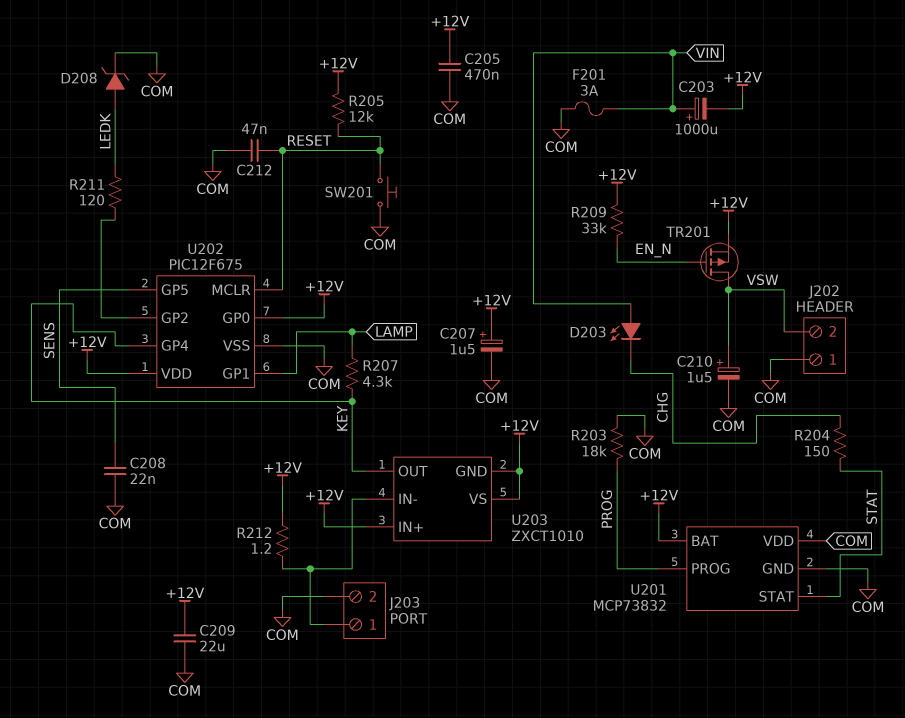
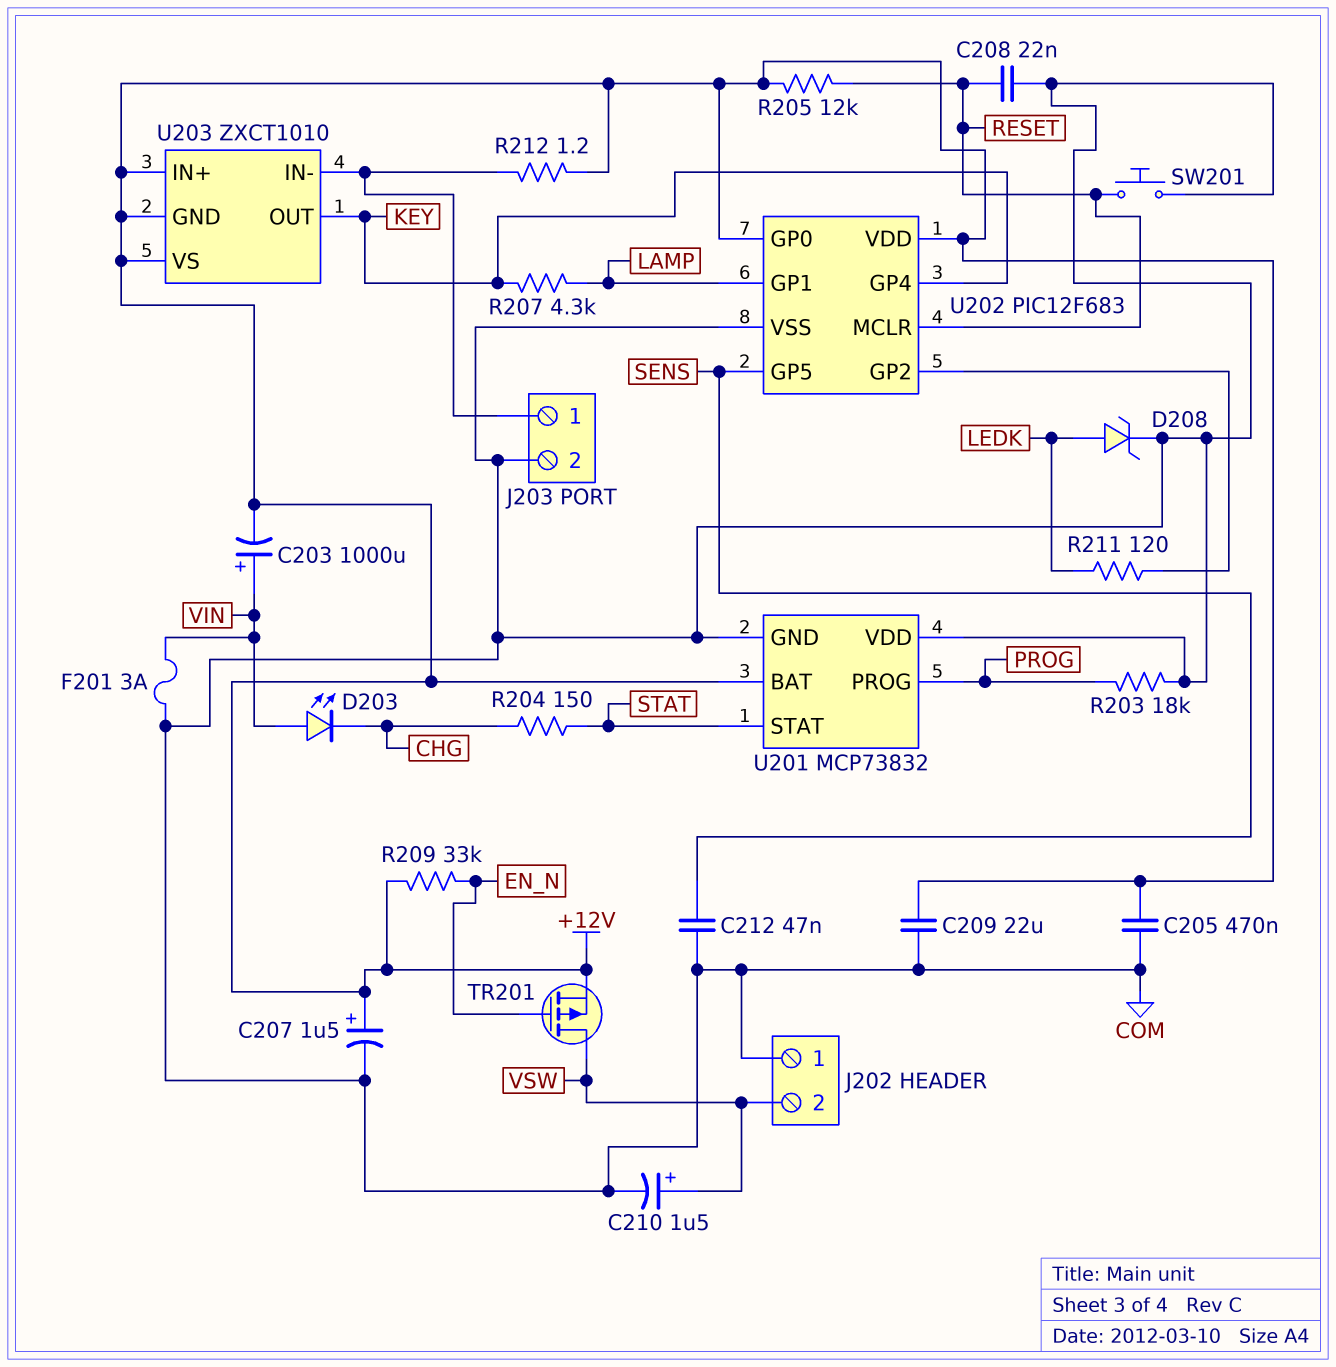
C208: 22nF (COM, SENS) -> 22nF (COM, RESET)
C212: 47nF (COM, RESET) -> 47nF (COM, SENS)
U202: PIC12F675 -> PIC12F683

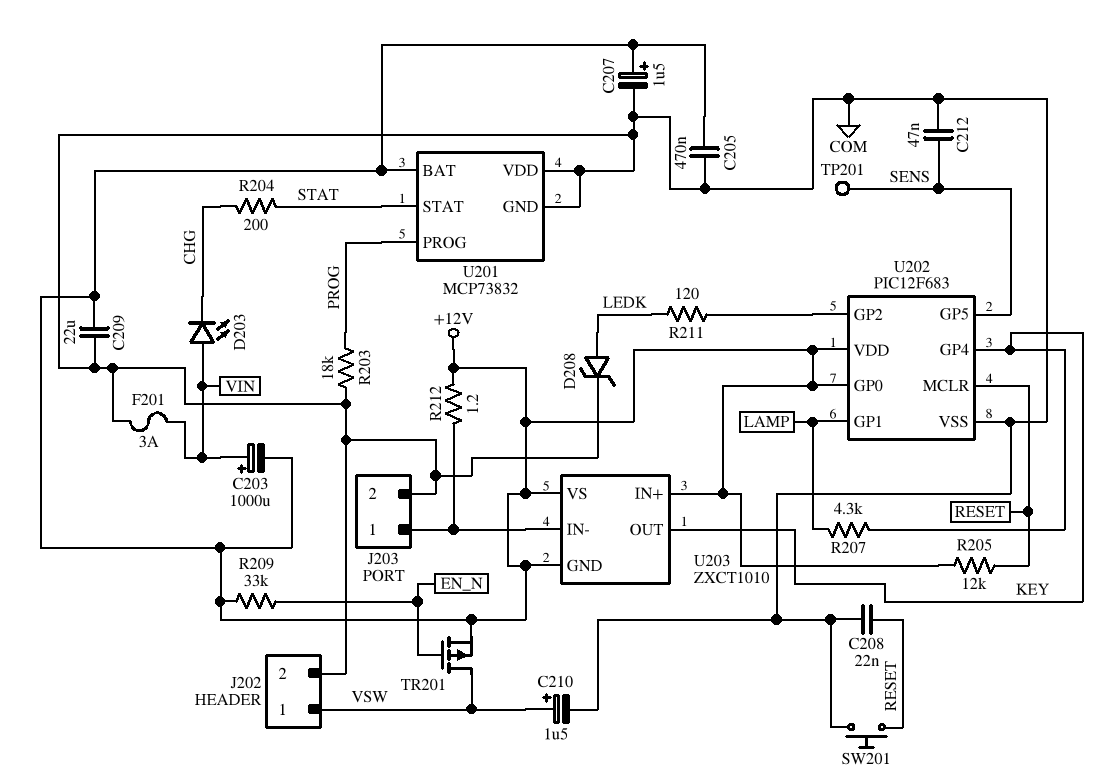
J202 pin 1: COM -> VSW
J202 pin 2: VSW -> COM
R204: 150 (CHG, STAT) -> 200 (CHG, STAT)
TP201: none -> test point (SENS)

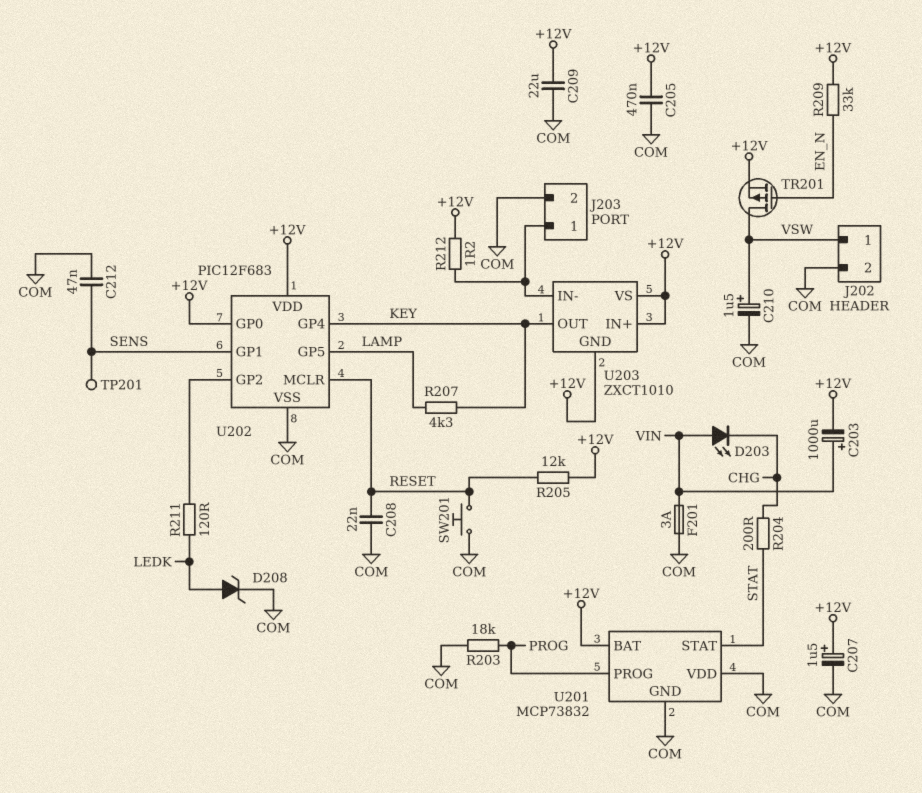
U202 pin GP1: LAMP -> SENS
U202 pin GP5: SENS -> LAMP

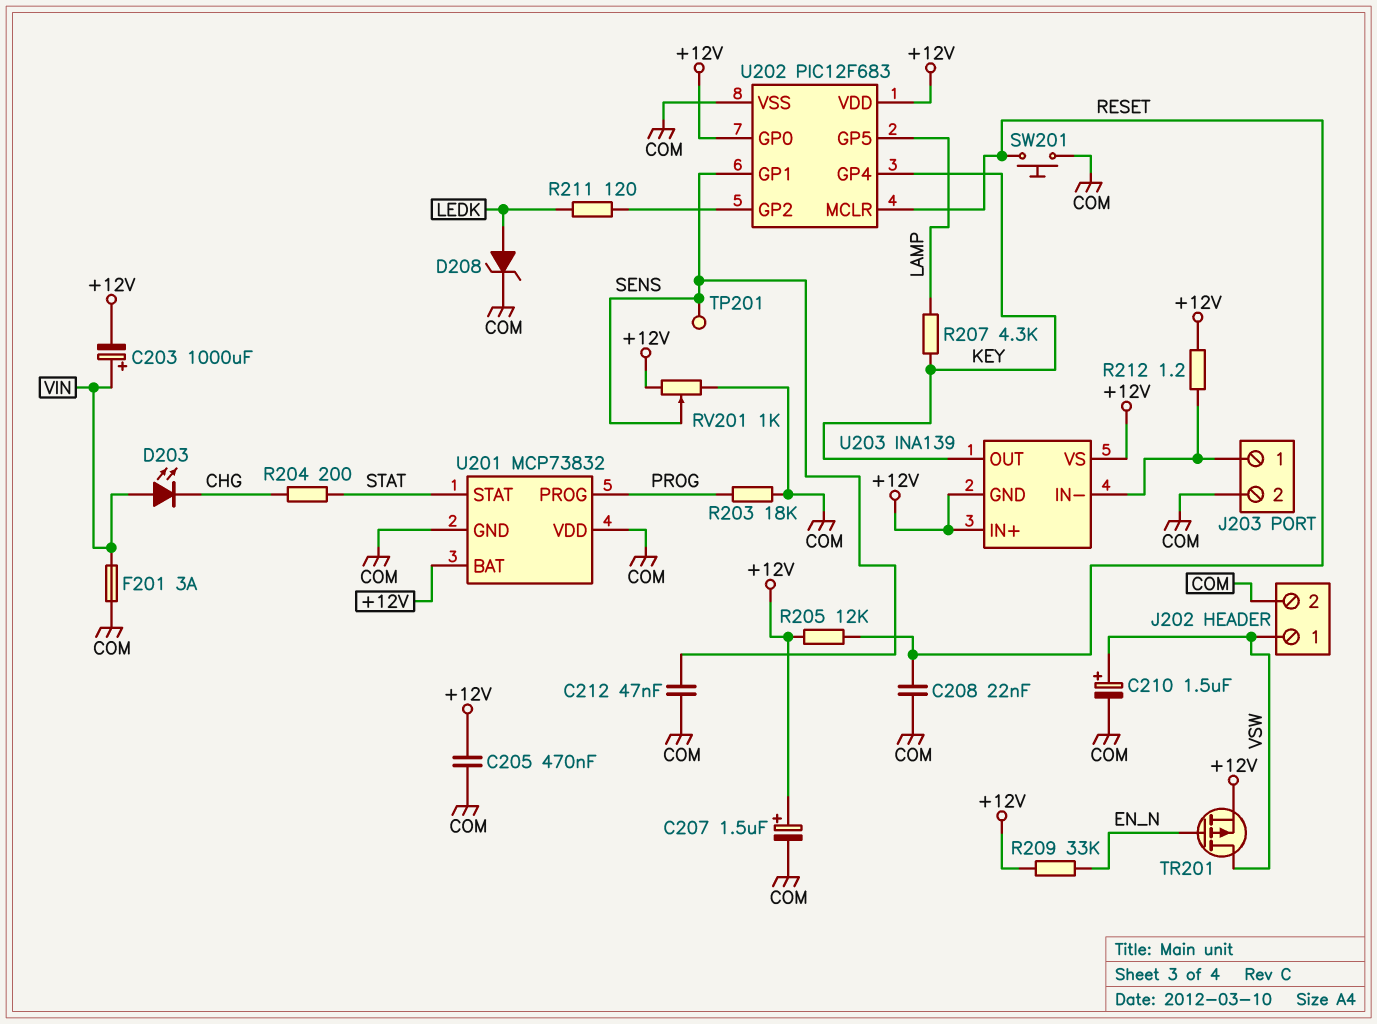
C209: 22uF (+12V, COM) -> none
RV201: none -> 1k (+12V, COM, wiper SENS)
U203: ZXCT1010 -> INA139

